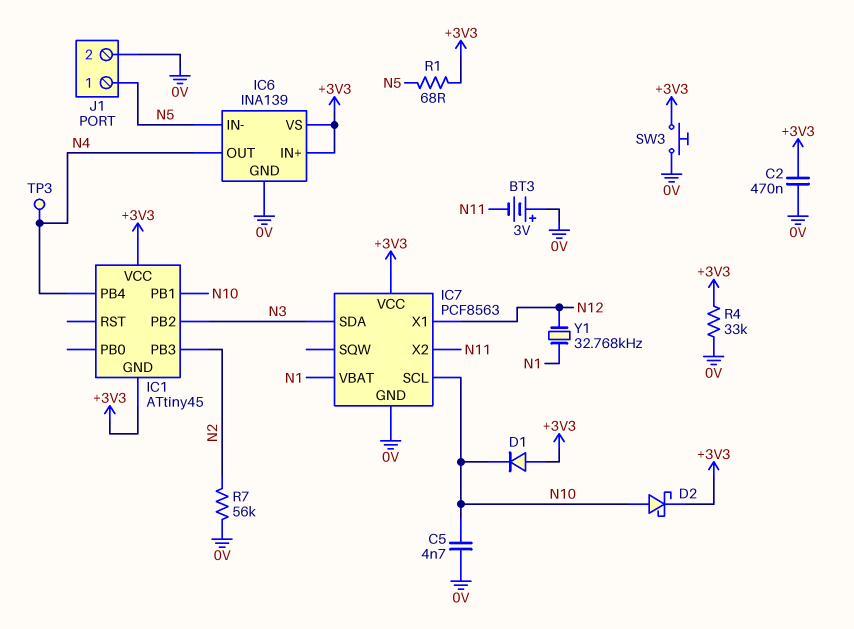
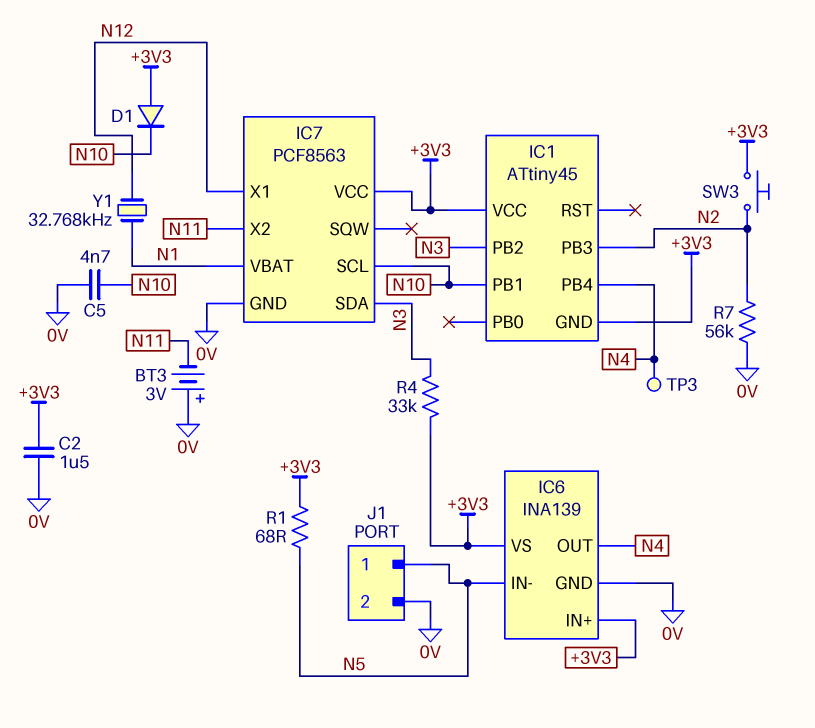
C2: 470nF (+3V3, 0V) -> 1.5uF (+3V3, 0V)
D2: schottky (A N10, K +3V3) -> none
R4: 33k (+3V3, 0V) -> 33k (+3V3, N3)
SW3: button (+3V3, 0V) -> button (+3V3, N2)

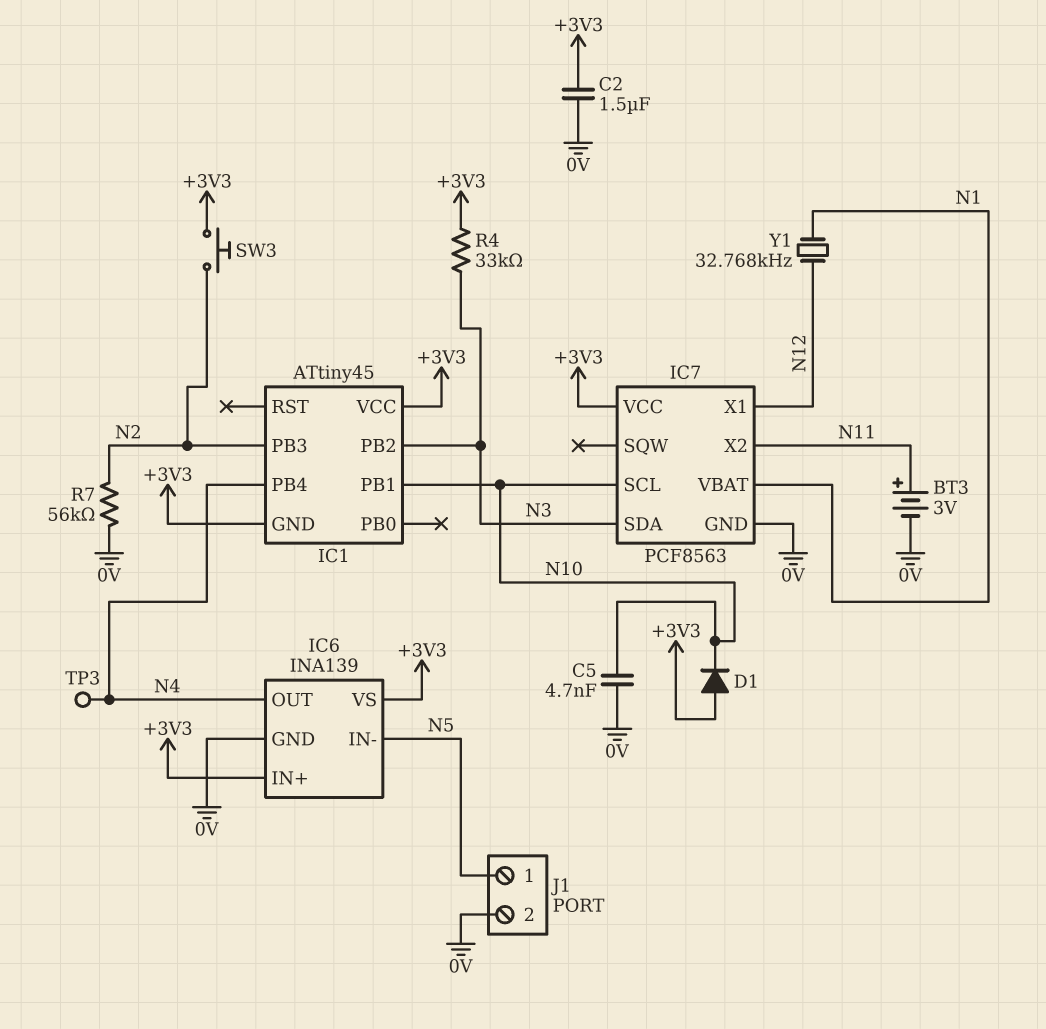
BT3: 3V (plus 0V, minus N11) -> 3V (plus N11, minus 0V)
R1: 68 (+3V3, N5) -> none

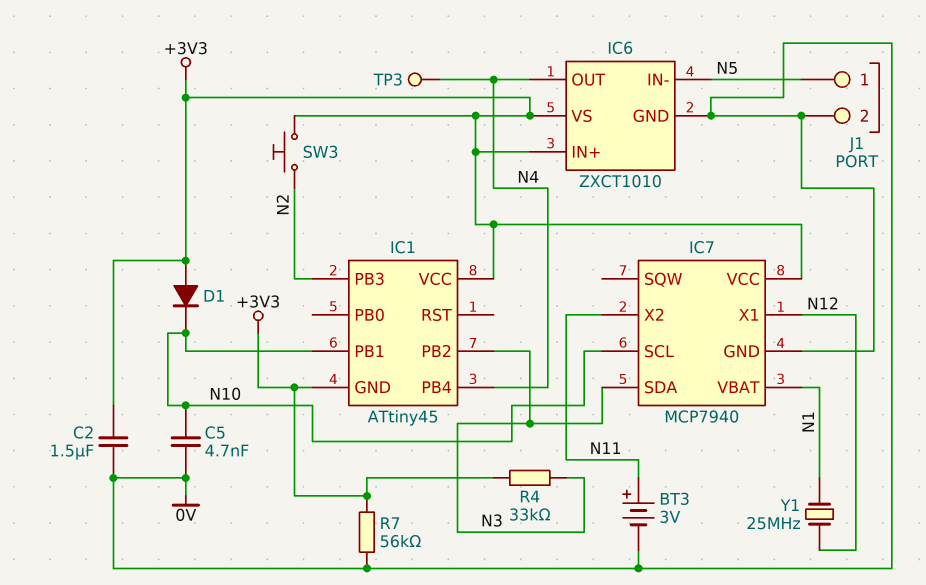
IC6: INA139 -> ZXCT1010
IC7: PCF8563 -> MCP7940
R7: 56k (0V, N2) -> 56k (+3V3, 0V)
Y1: 32.768kHz (N1, N12) -> 25MHz (N1, N12)

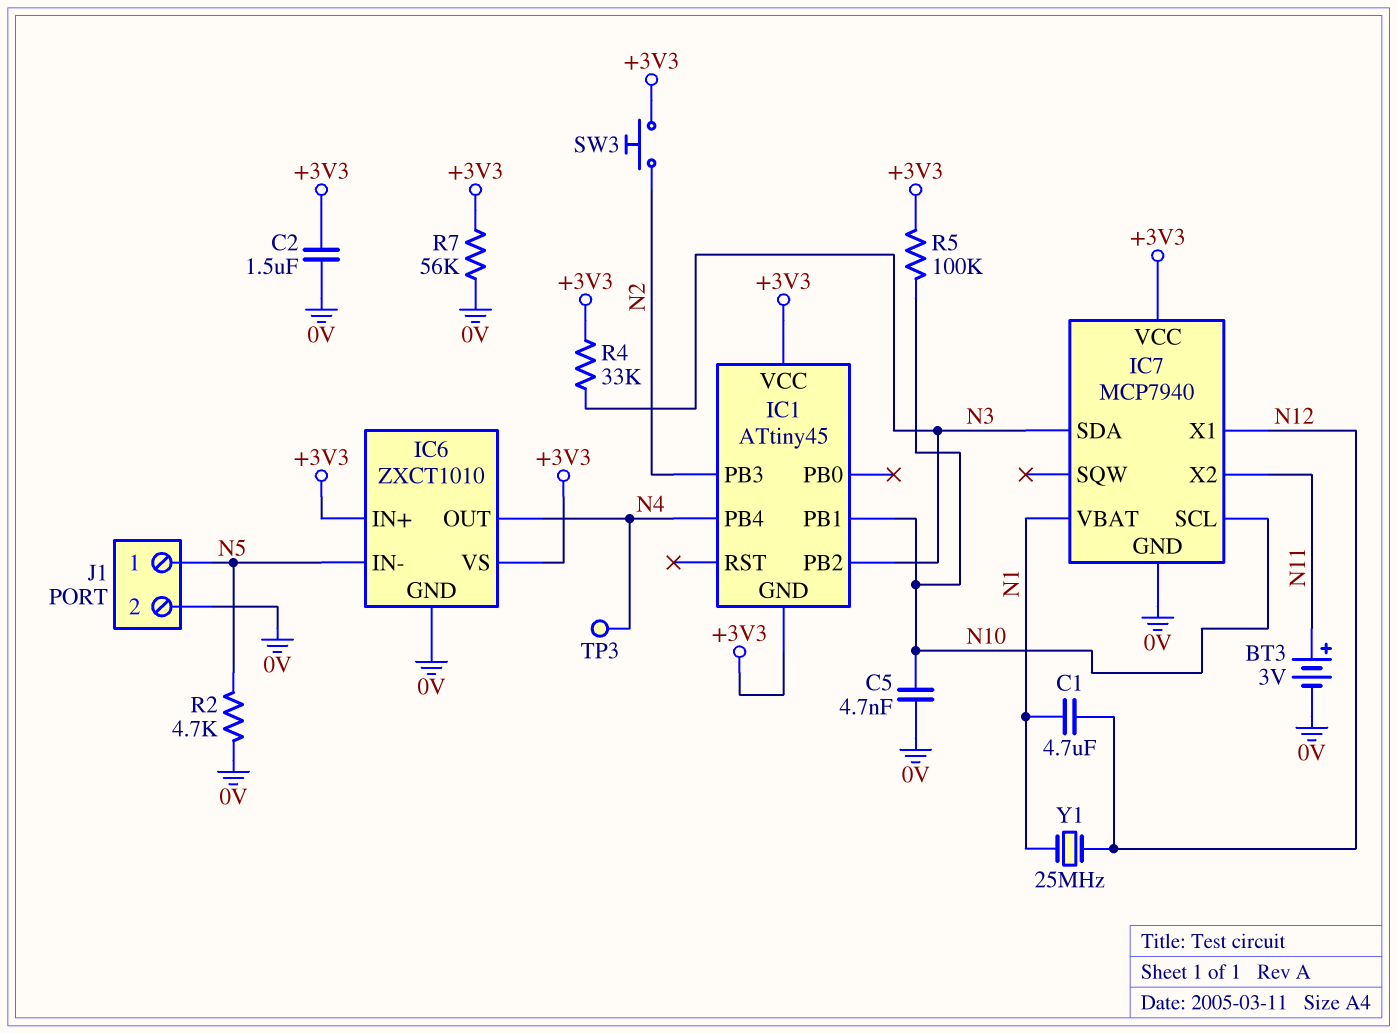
C1: none -> 4.7uF (N1, N12)
D1: diode (A +3V3, K N10) -> none
R2: none -> 4.7k (0V, N5)
R5: none -> 100k (+3V3, N10)

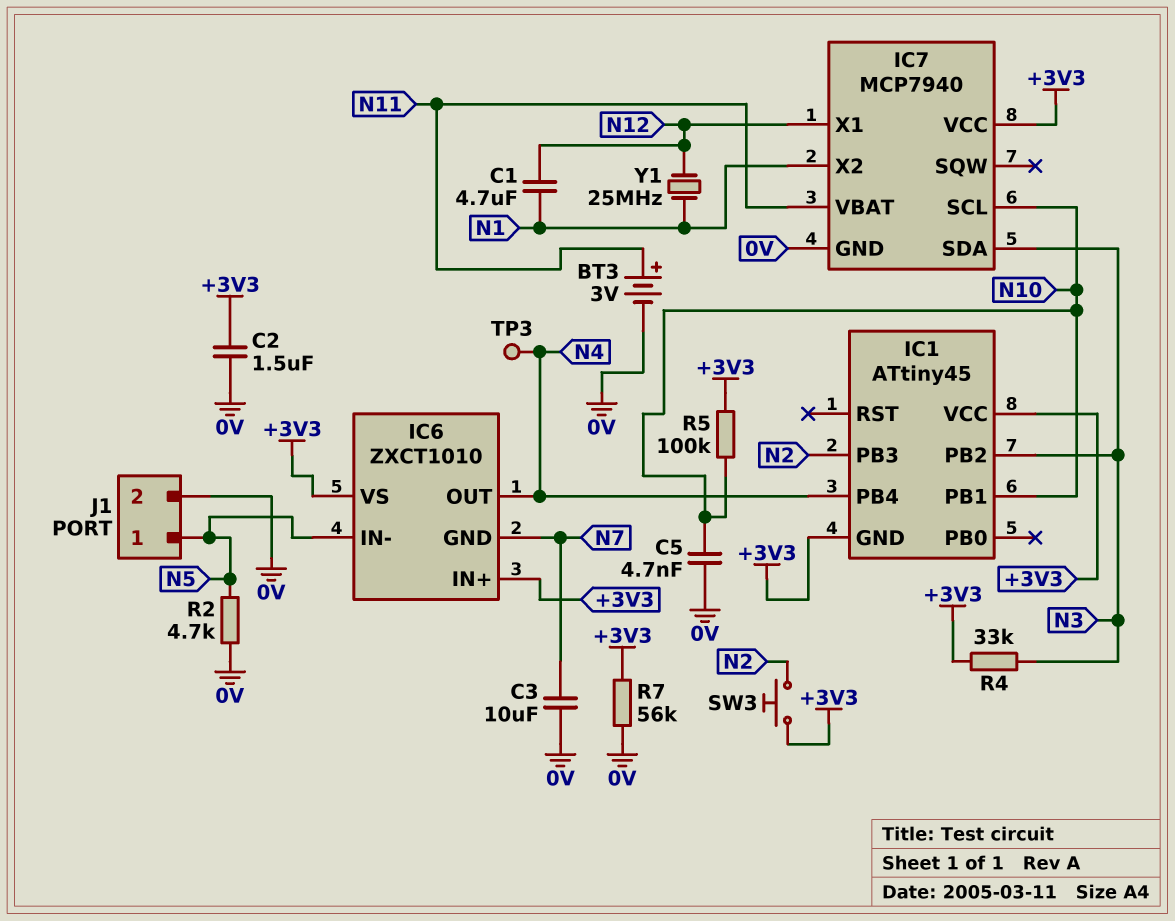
C3: none -> 10uF (0V, N7)
IC6 pin GND: 0V -> N7
IC7 pin VBAT: N1 -> N11
IC7 pin X2: N11 -> N1

